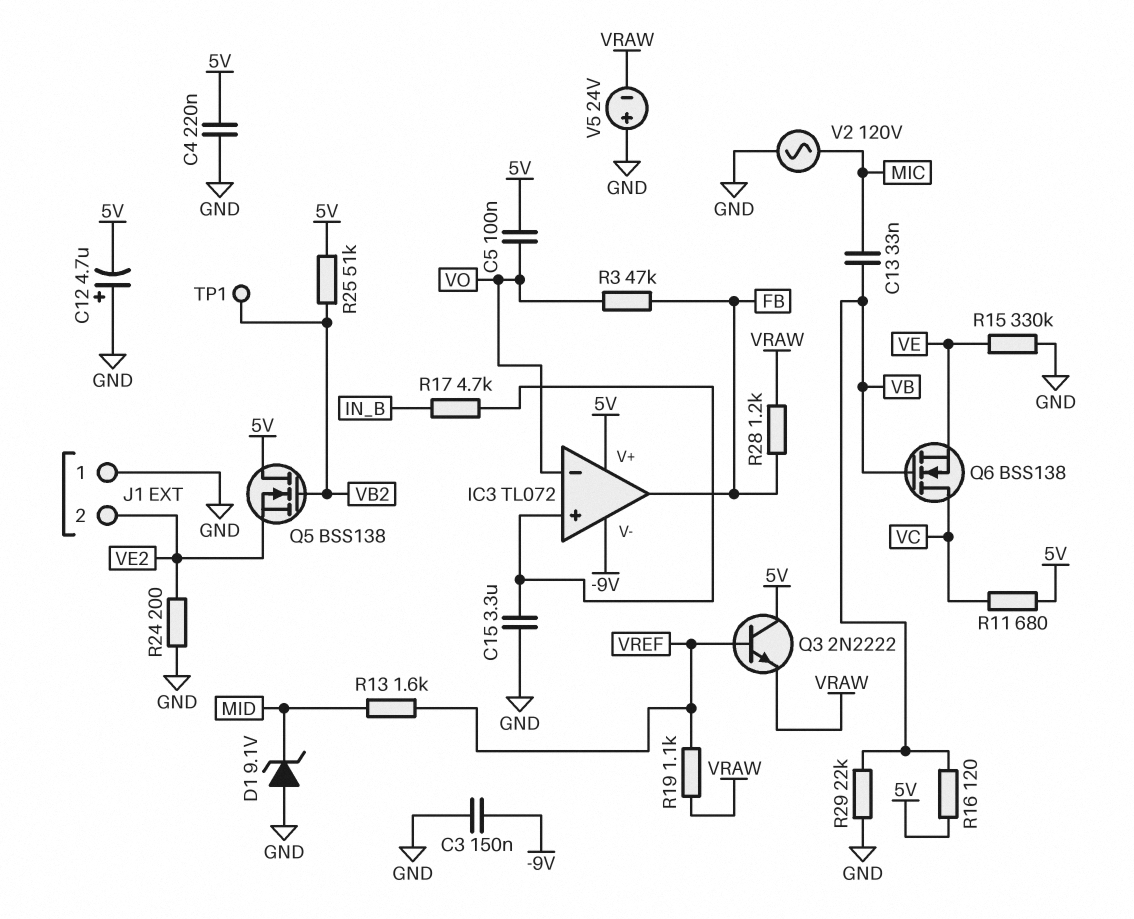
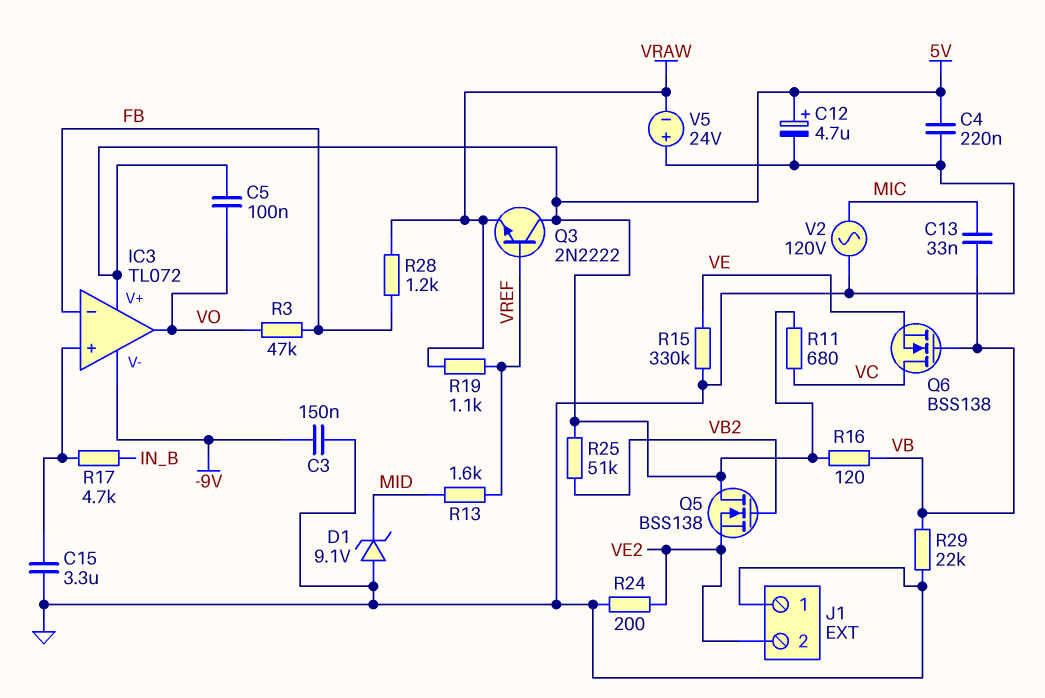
C12: 4.7uF (plus GND, minus 5V) -> 4.7uF (plus 5V, minus GND)
IC3 pin in-: VO -> FB
IC3 pin out: FB -> VO
TP1: test point (VB2) -> none

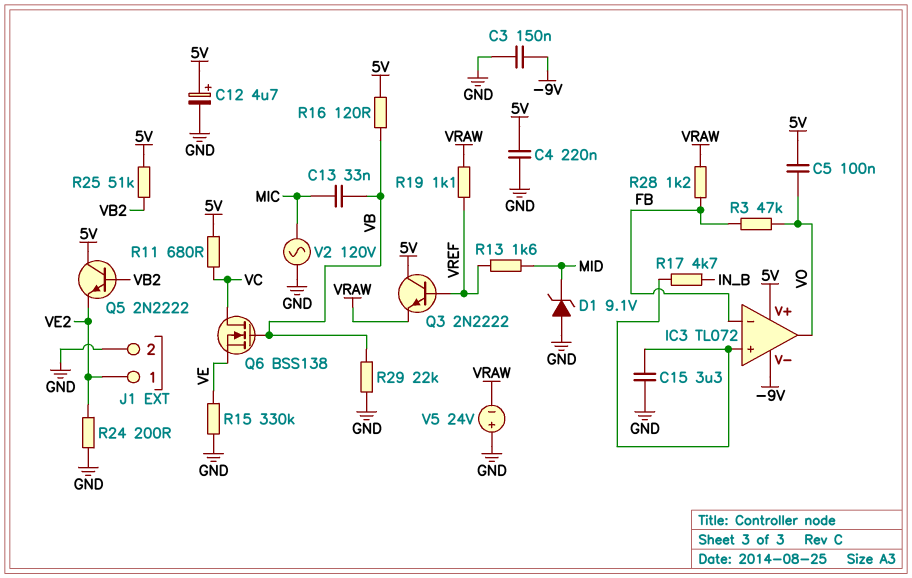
J1 pin 1: GND -> VE2
J1 pin 2: VE2 -> GND
Q5: NMOS BSS138 (G VB2, D 5V, S VE2) -> NPN 2N2222 (B VB2, C 5V, E VE2)

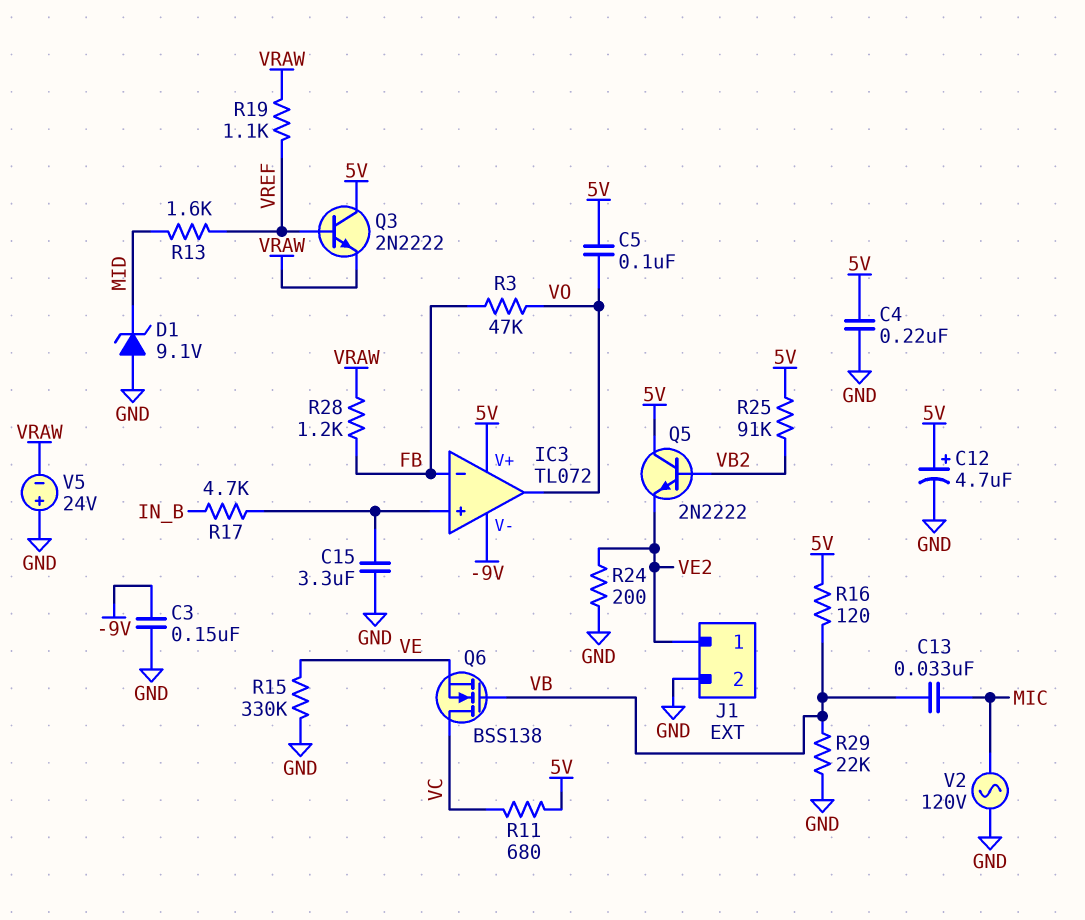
R25: 51k (5V, VB2) -> 91k (5V, VB2)

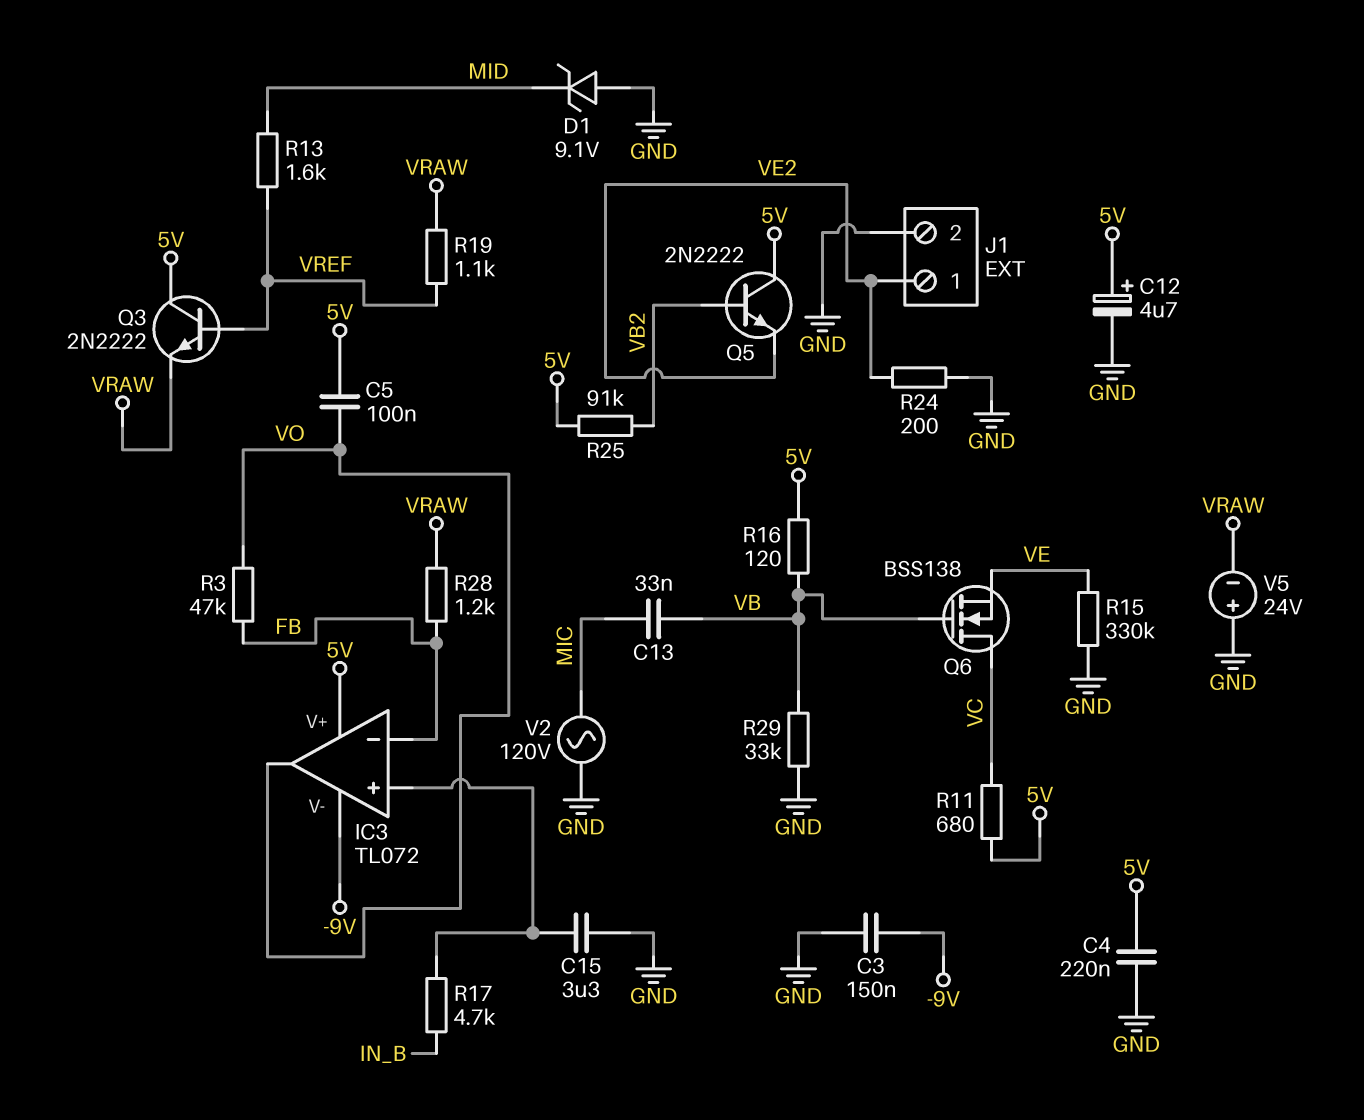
R29: 22k (GND, VB) -> 33k (GND, VB)

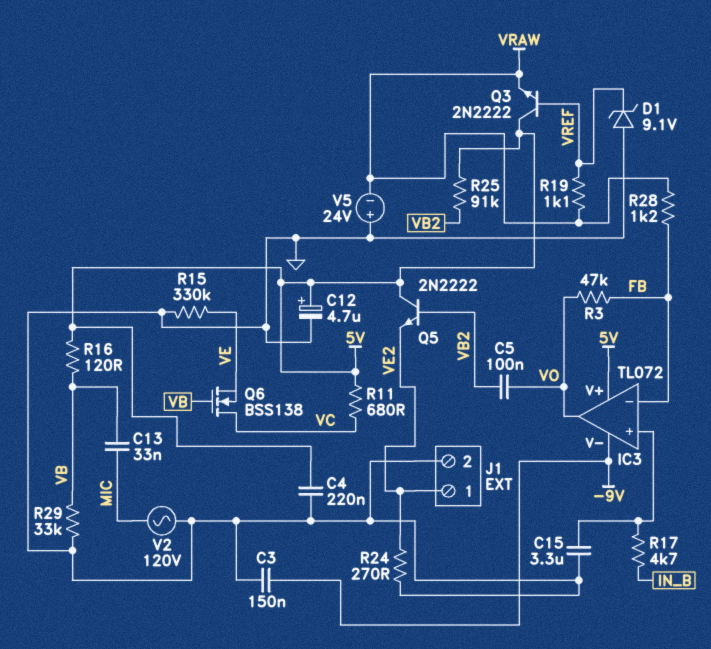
C5: 100nF (5V, VO) -> 100nF (VB2, VO)
D1: zener 9.1V (A GND, K MID) -> zener 9.1V (A GND, K VREF)
R13: 1.6k (MID, VREF) -> none
R24: 200 (GND, VE2) -> 270 (GND, VE2)

